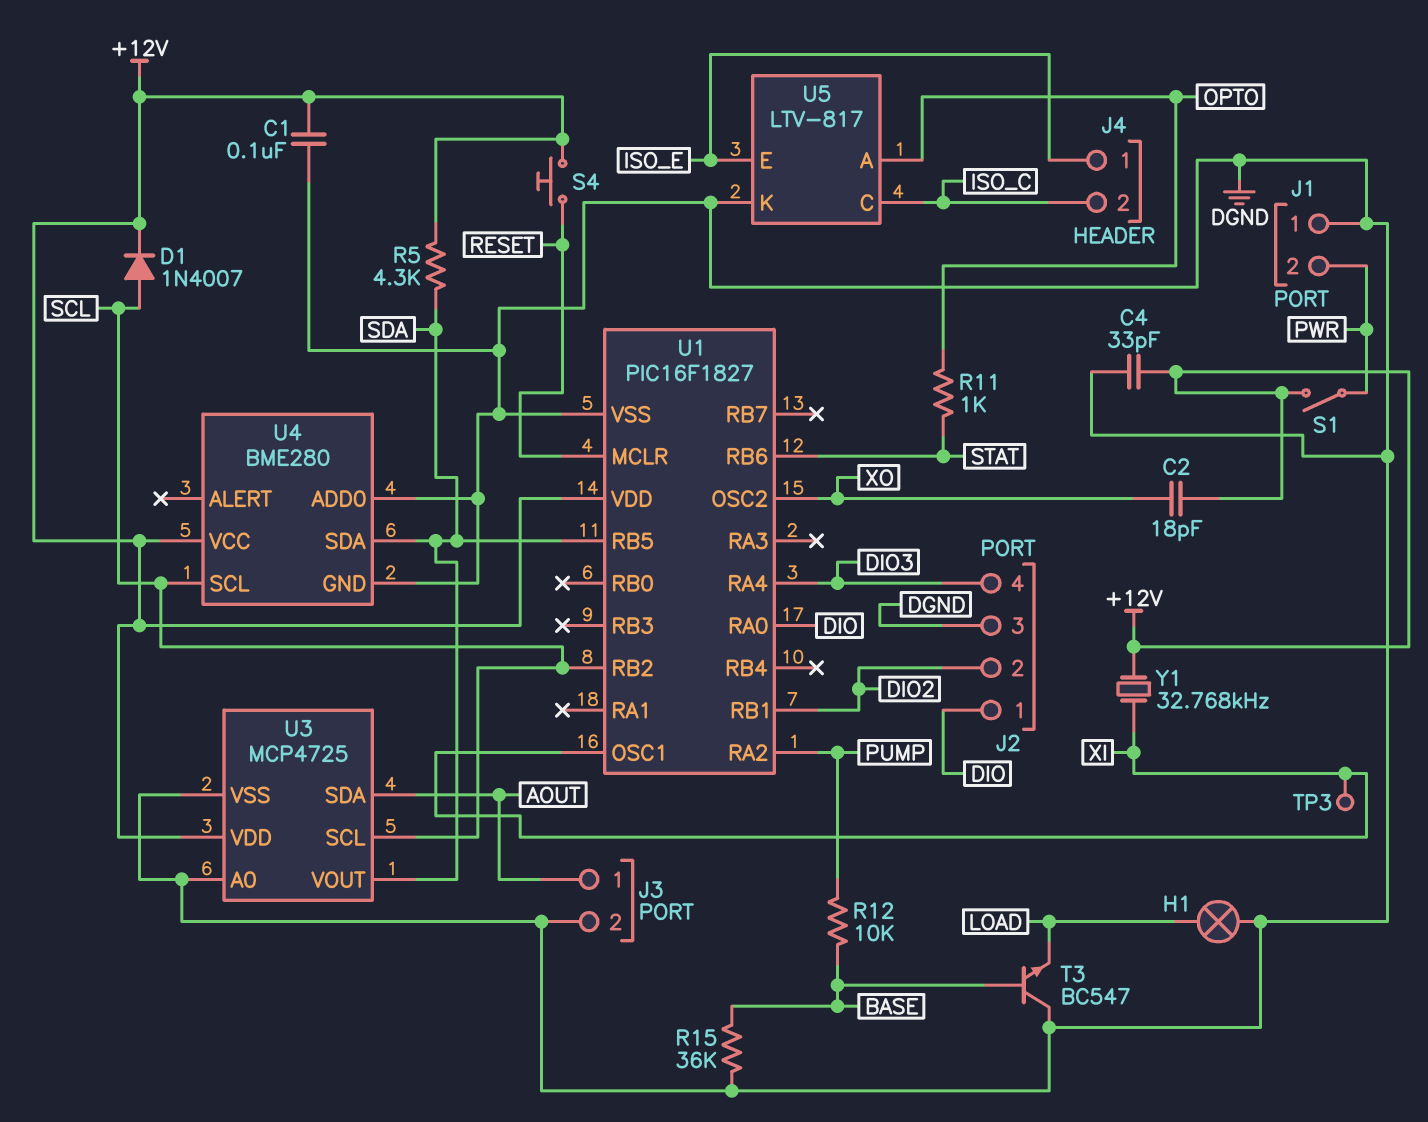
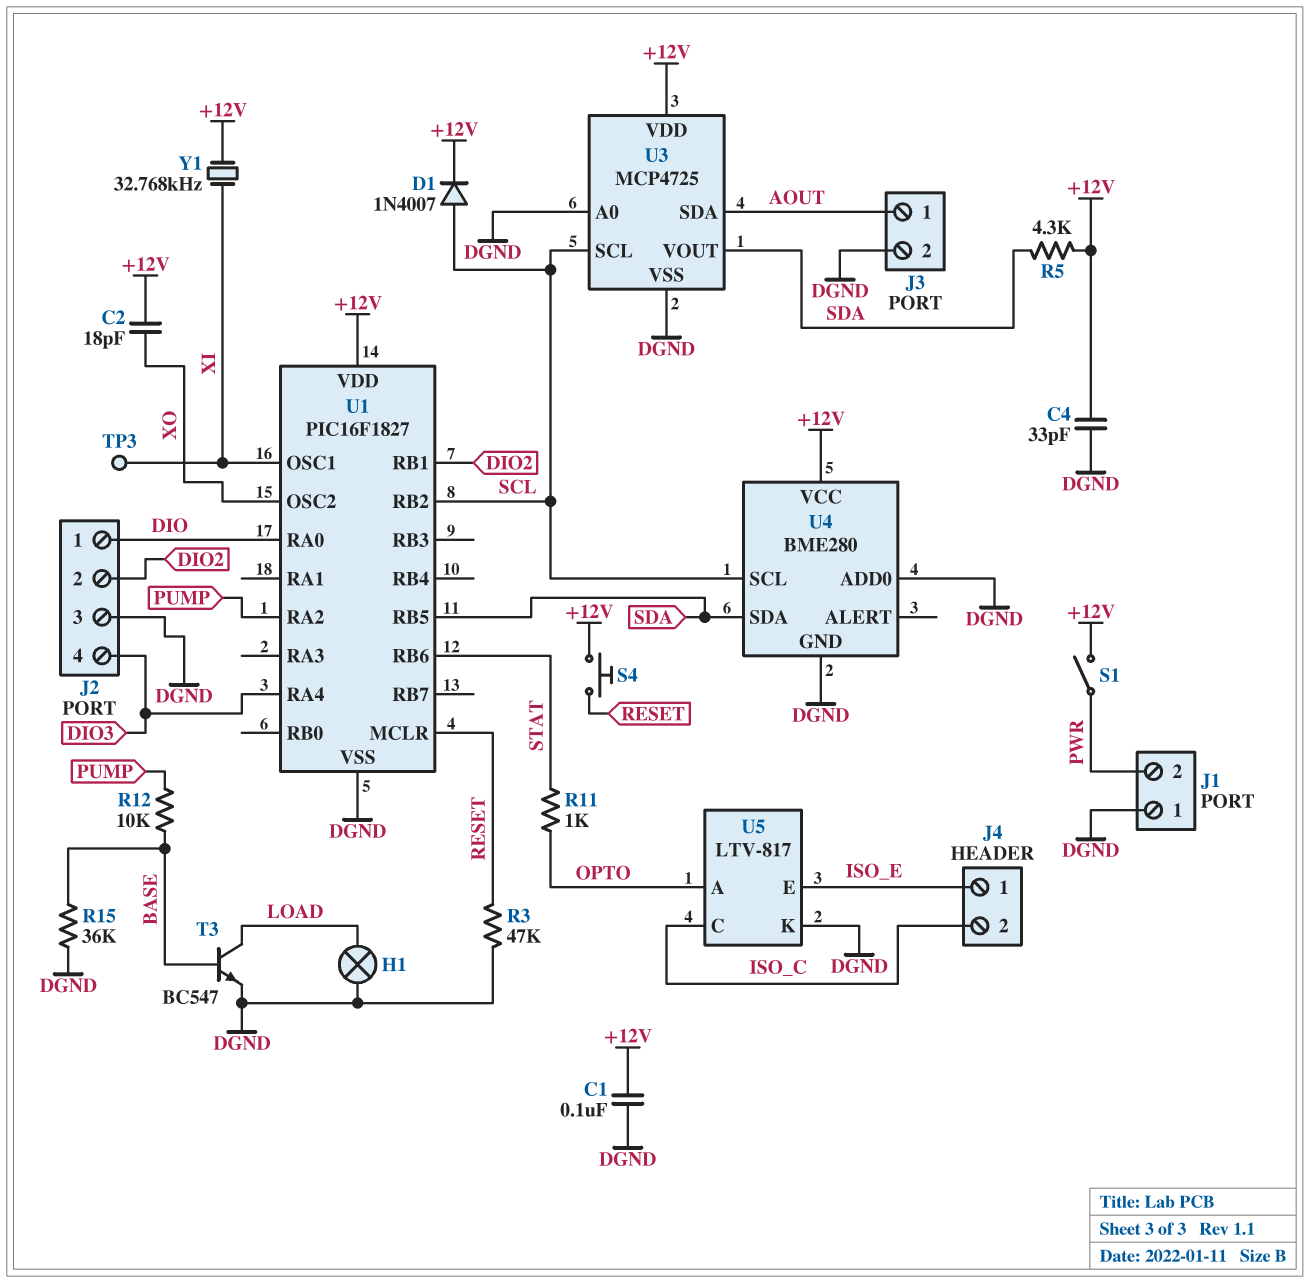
R3: none -> 47k (DGND, RESET)
T3: NPN BC547 (B BASE, C DGND, E LOAD) -> NPN BC547 (B BASE, C LOAD, E DGND)

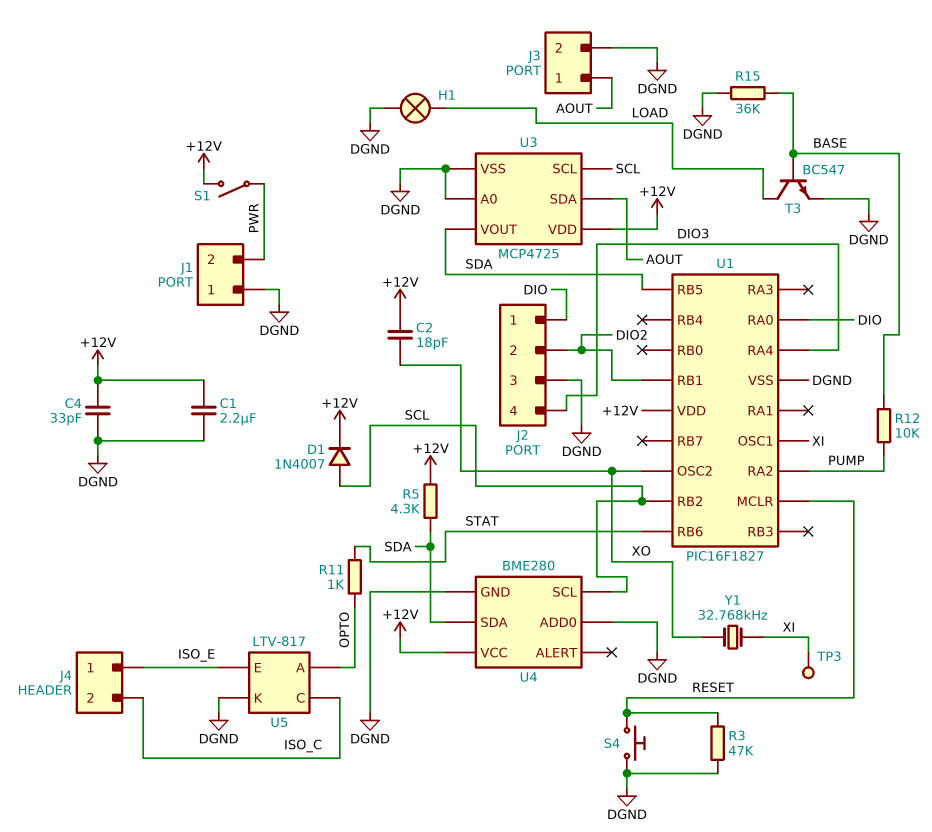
C1: 100nF (+12V, DGND) -> 2.2uF (+12V, DGND)
S4: button (+12V, RESET) -> button (DGND, RESET)
Y1: 32.768kHz (+12V, XI) -> 32.768kHz (XI, XO)

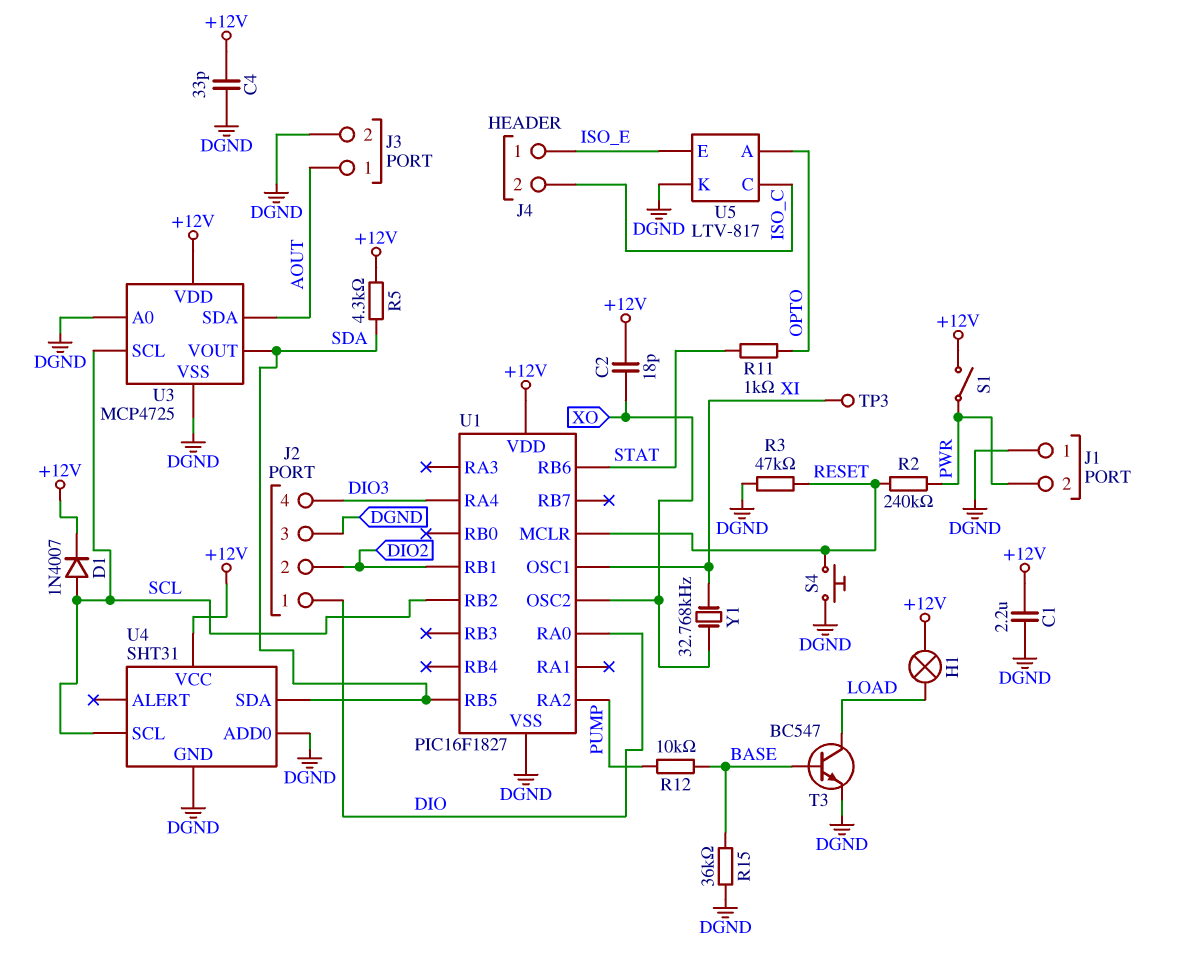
H1: lamp (DGND, LOAD) -> lamp (+12V, LOAD)
R2: none -> 240k (PWR, RESET)
U4: BME280 -> SHT31

